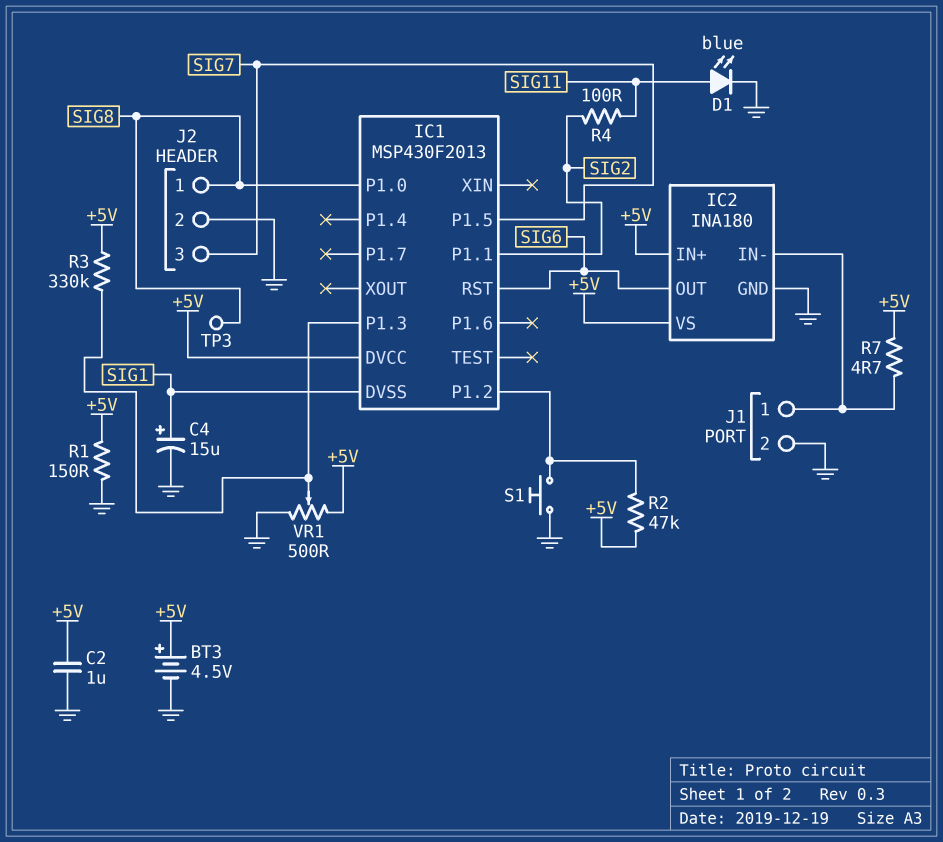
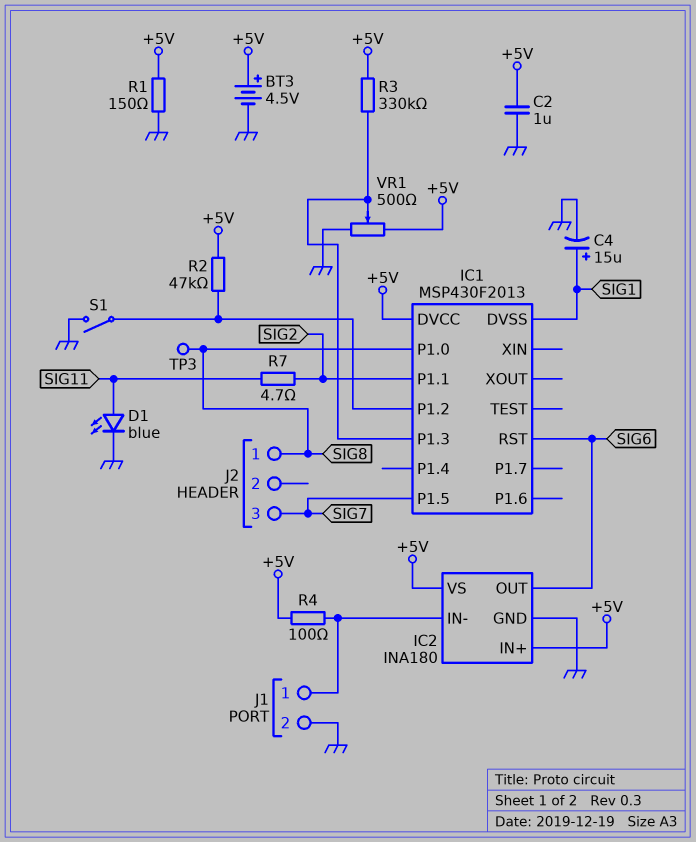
J2 pin 2: GND -> none
R4: 100 (SIG2, SIG11) -> 100 (+5V, IC2/IN-)
R7: 4.7 (+5V, IC2/IN-) -> 4.7 (SIG2, SIG11)
S1: button (GND, IC1/P1.2) -> switch (GND, IC1/P1.2)

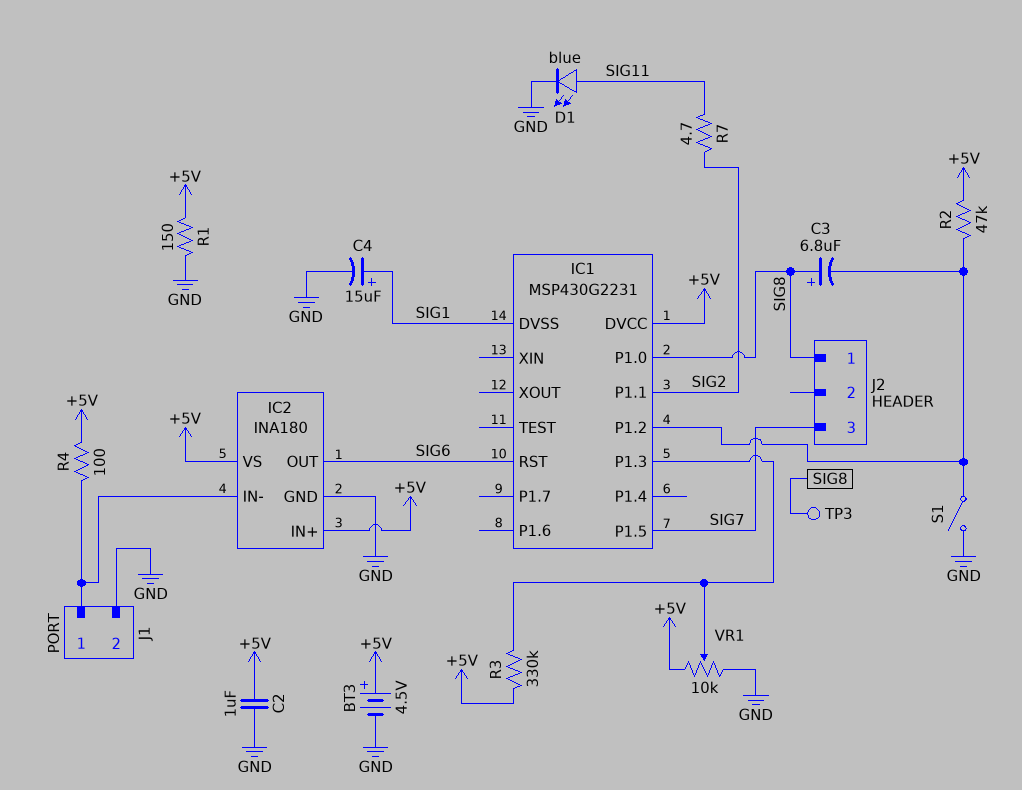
C3: none -> 6.8uF (plus SIG8, minus IC1/P1.2)
IC1: MSP430F2013 -> MSP430G2231
VR1: 500 (+5V, GND, wiper IC1/P1.3) -> 10k (+5V, GND, wiper IC1/P1.3)

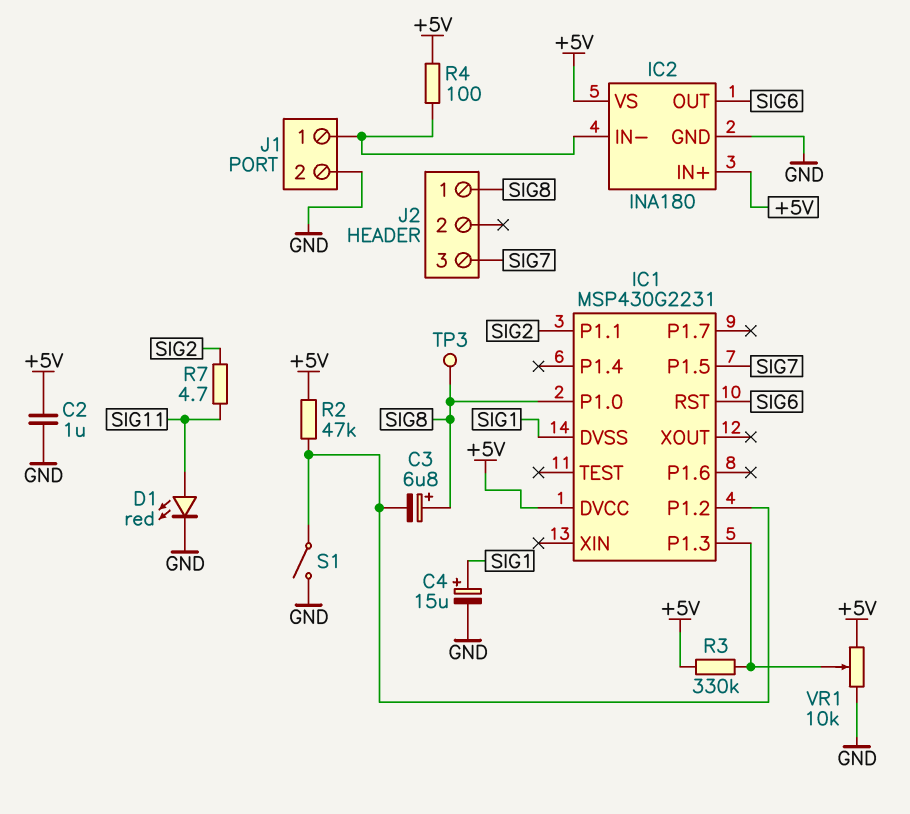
BT3: 4.5V (plus +5V, minus GND) -> none
D1: LED blue (A SIG11, K GND) -> LED red (A SIG11, K GND)
R1: 150 (+5V, GND) -> none

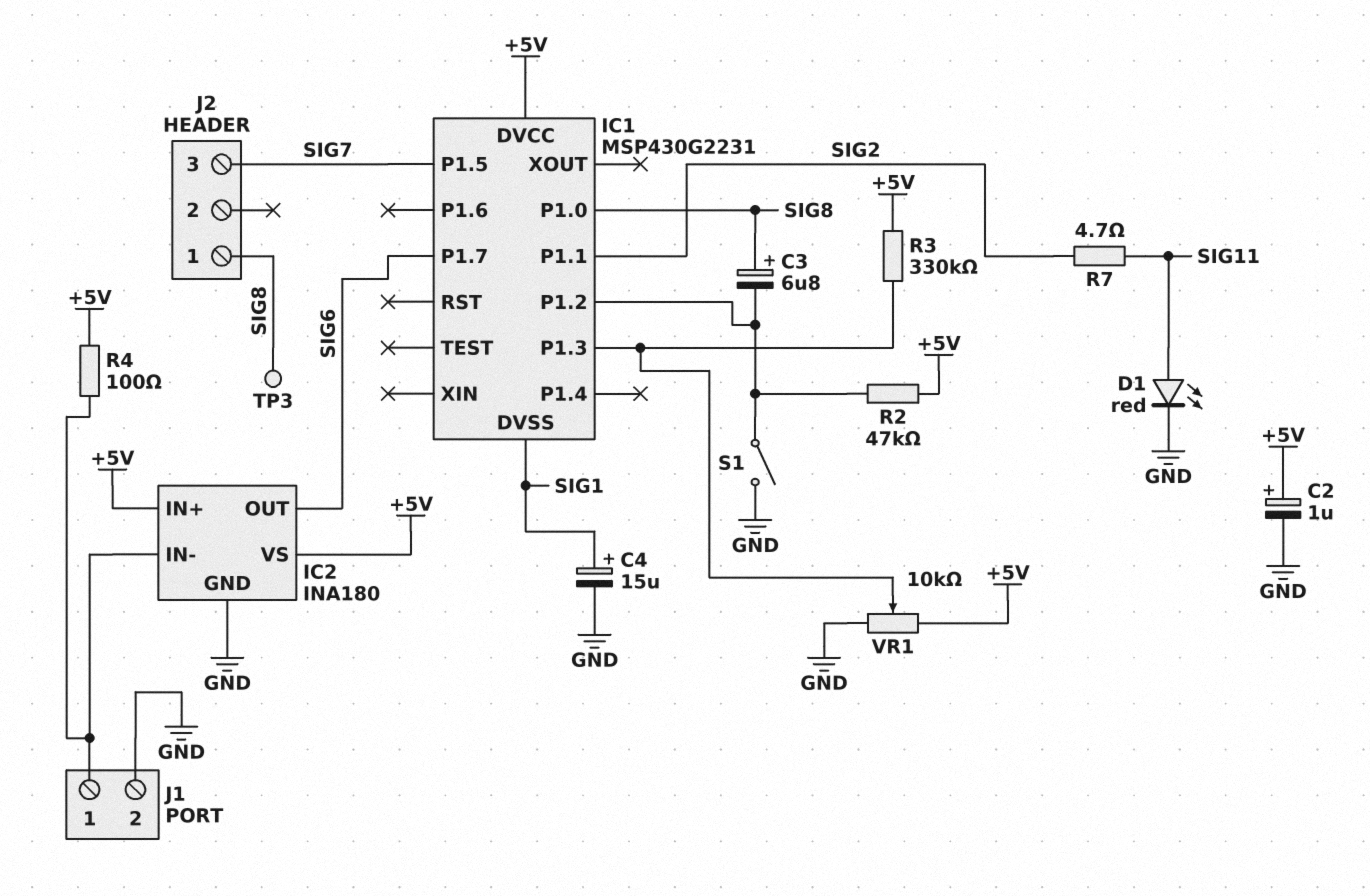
C2: 1uF (+5V, GND) -> 1uF (plus +5V, minus GND)
IC1 pin P1.7: none -> SIG6
IC1 pin RST: SIG6 -> none

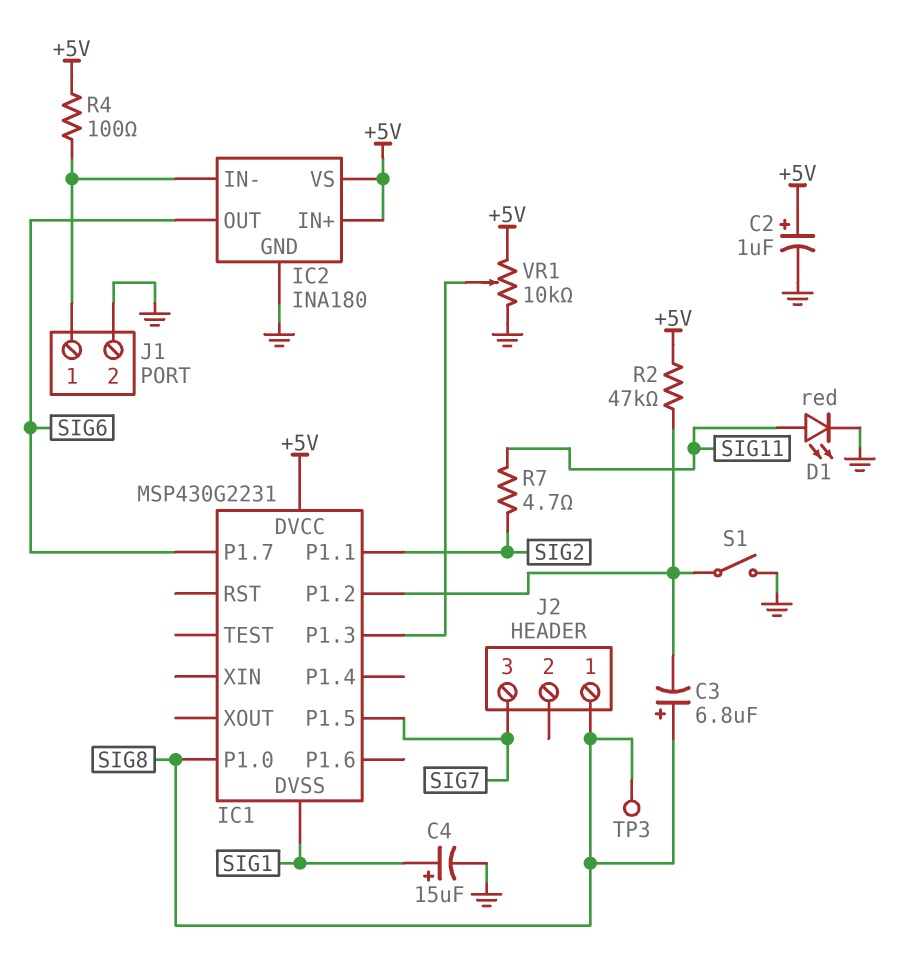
R3: 330k (+5V, IC1/P1.3) -> none

